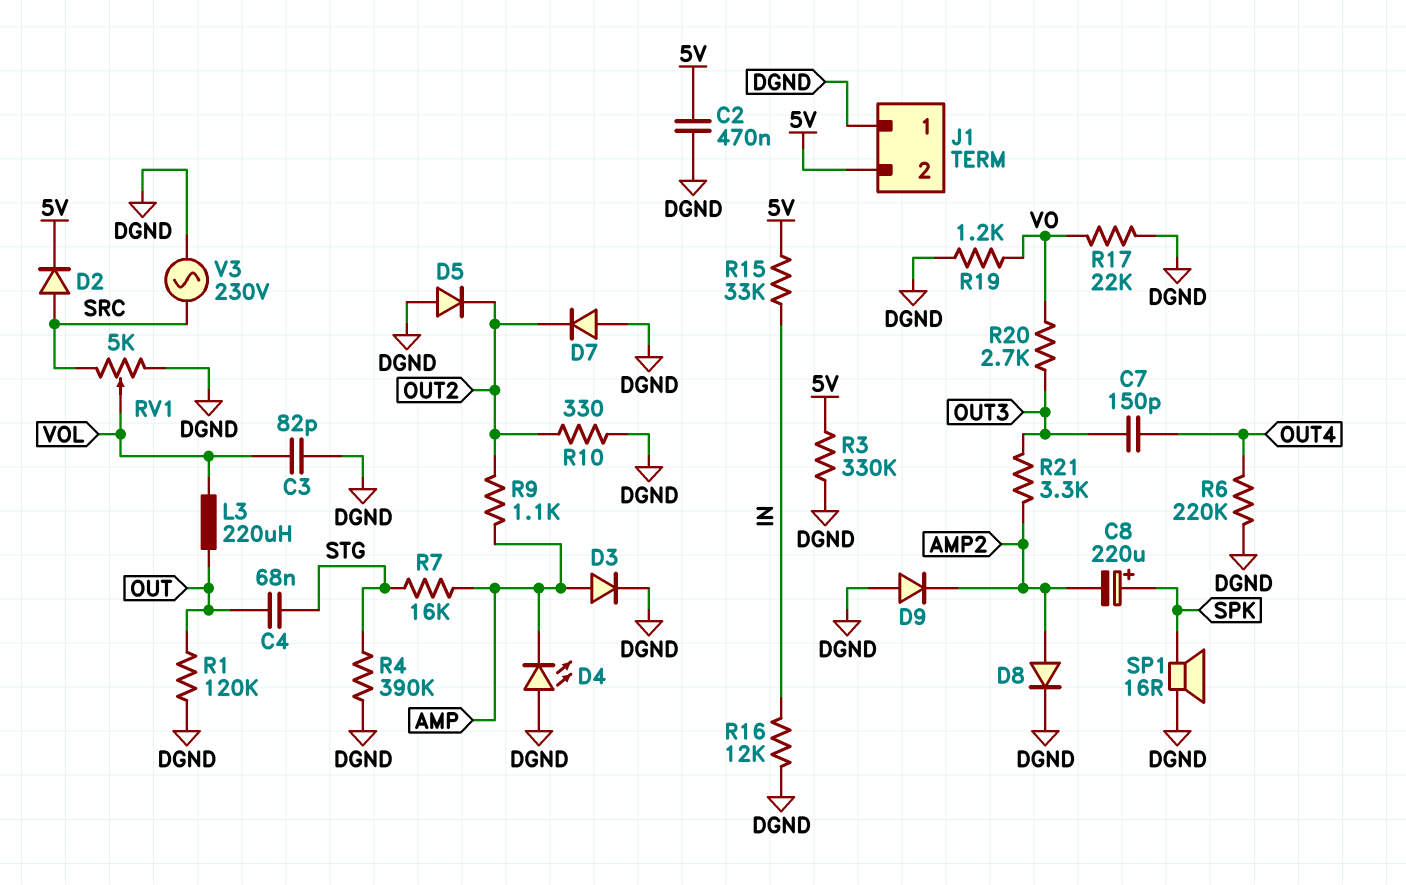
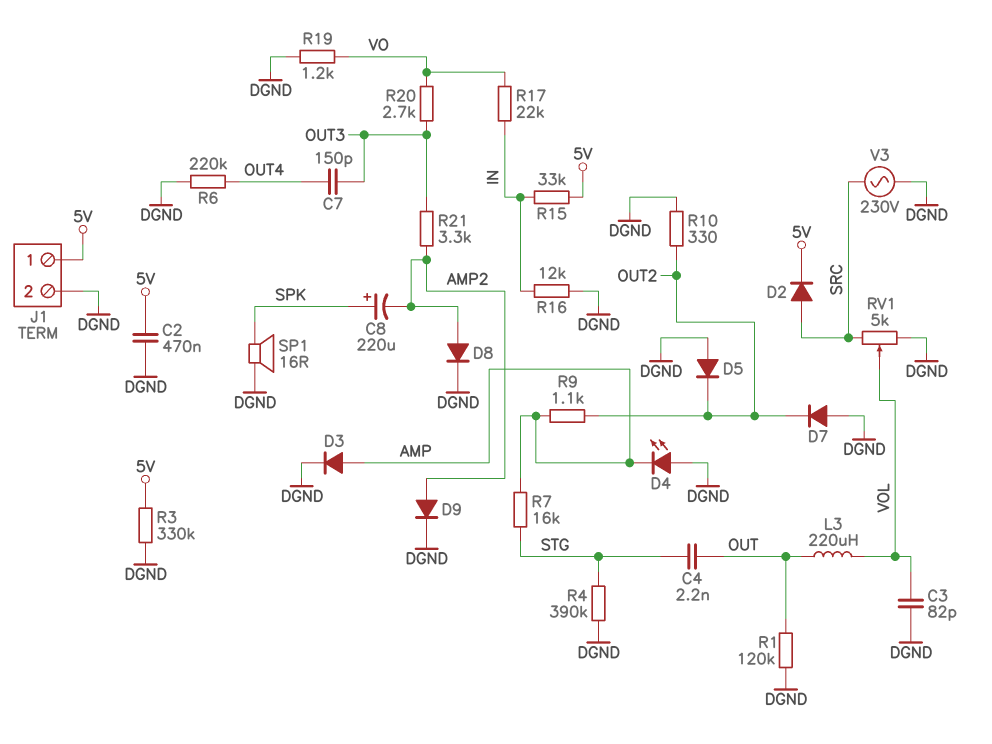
C4: 68nF (OUT, STG) -> 2.2nF (OUT, STG)
D9: diode (A DGND, K AMP2) -> diode (A AMP2, K DGND)
J1 pin 1: DGND -> 5V
J1 pin 2: 5V -> DGND
R17: 22k (DGND, VO) -> 22k (IN, VO)

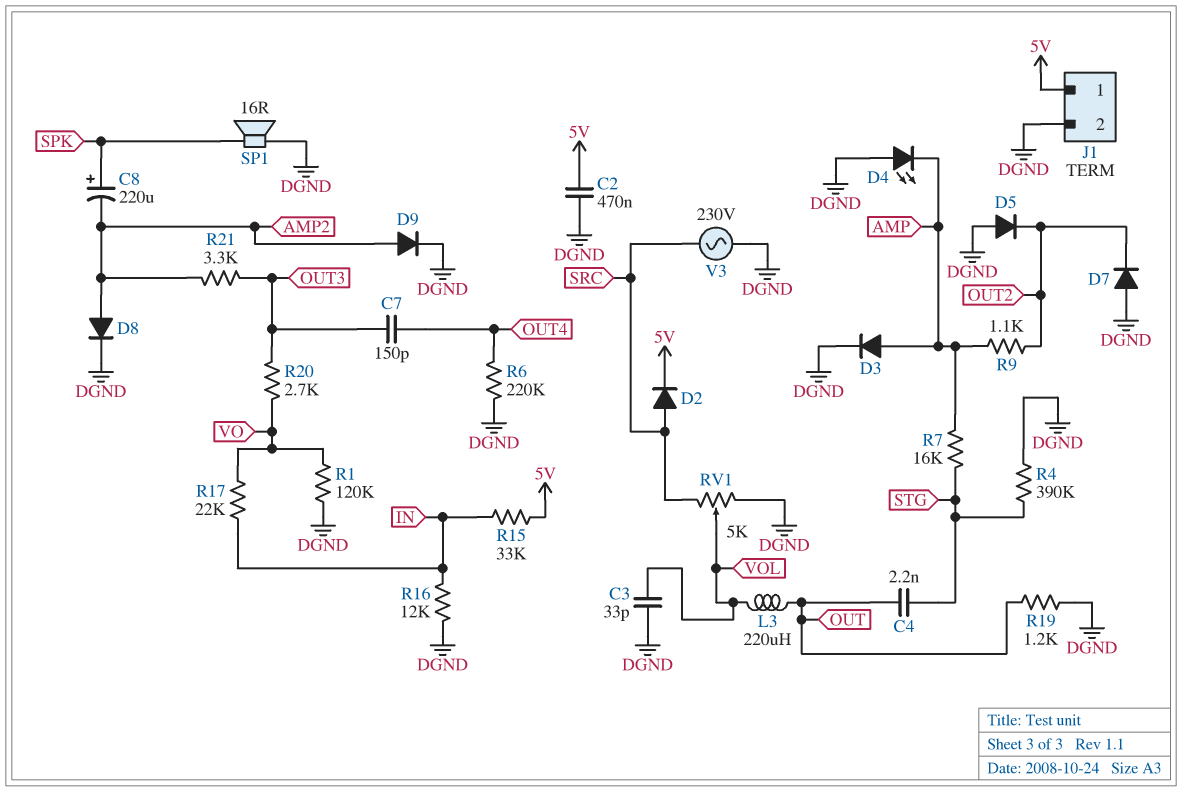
C3: 82pF (DGND, VOL) -> 33pF (DGND, VOL)
R1: 120k (DGND, OUT) -> 120k (DGND, VO)
R3: 330k (5V, DGND) -> none
R10: 330 (DGND, OUT2) -> none
R19: 1.2k (DGND, VO) -> 1.2k (DGND, OUT)

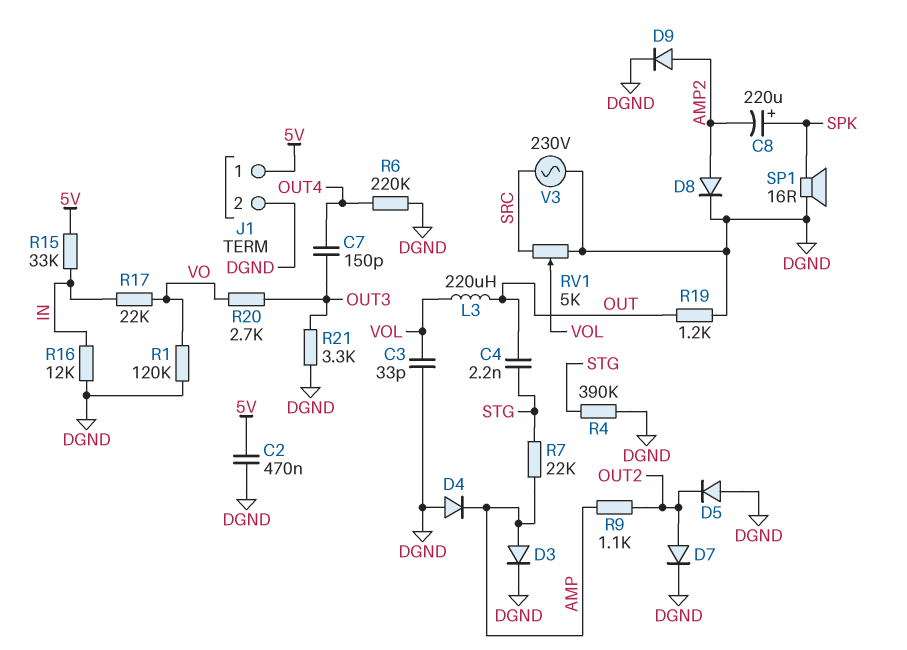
D2: diode (A SRC, K 5V) -> none
D4: LED (A DGND, K AMP) -> diode (A DGND, K AMP)
D7: diode (A DGND, K OUT2) -> diode (A OUT2, K DGND)
R7: 16k (AMP, STG) -> 22k (AMP, STG)
R21: 3.3k (AMP2, OUT3) -> 3.3k (DGND, OUT3)

